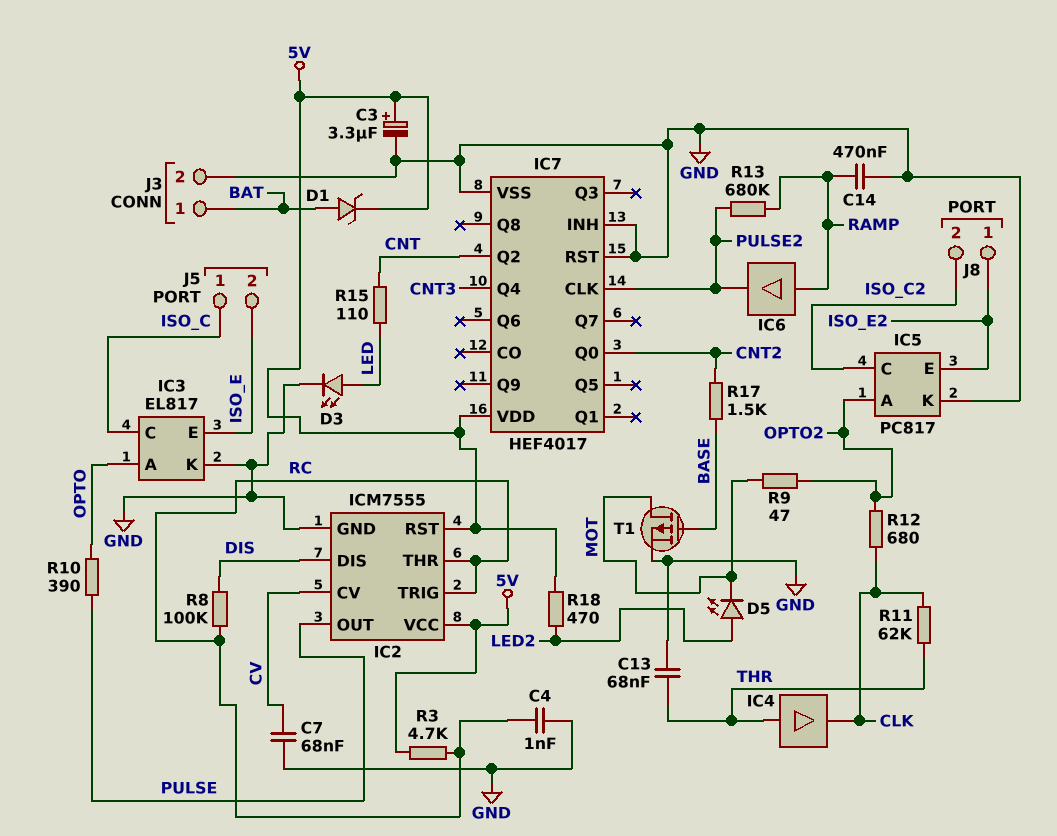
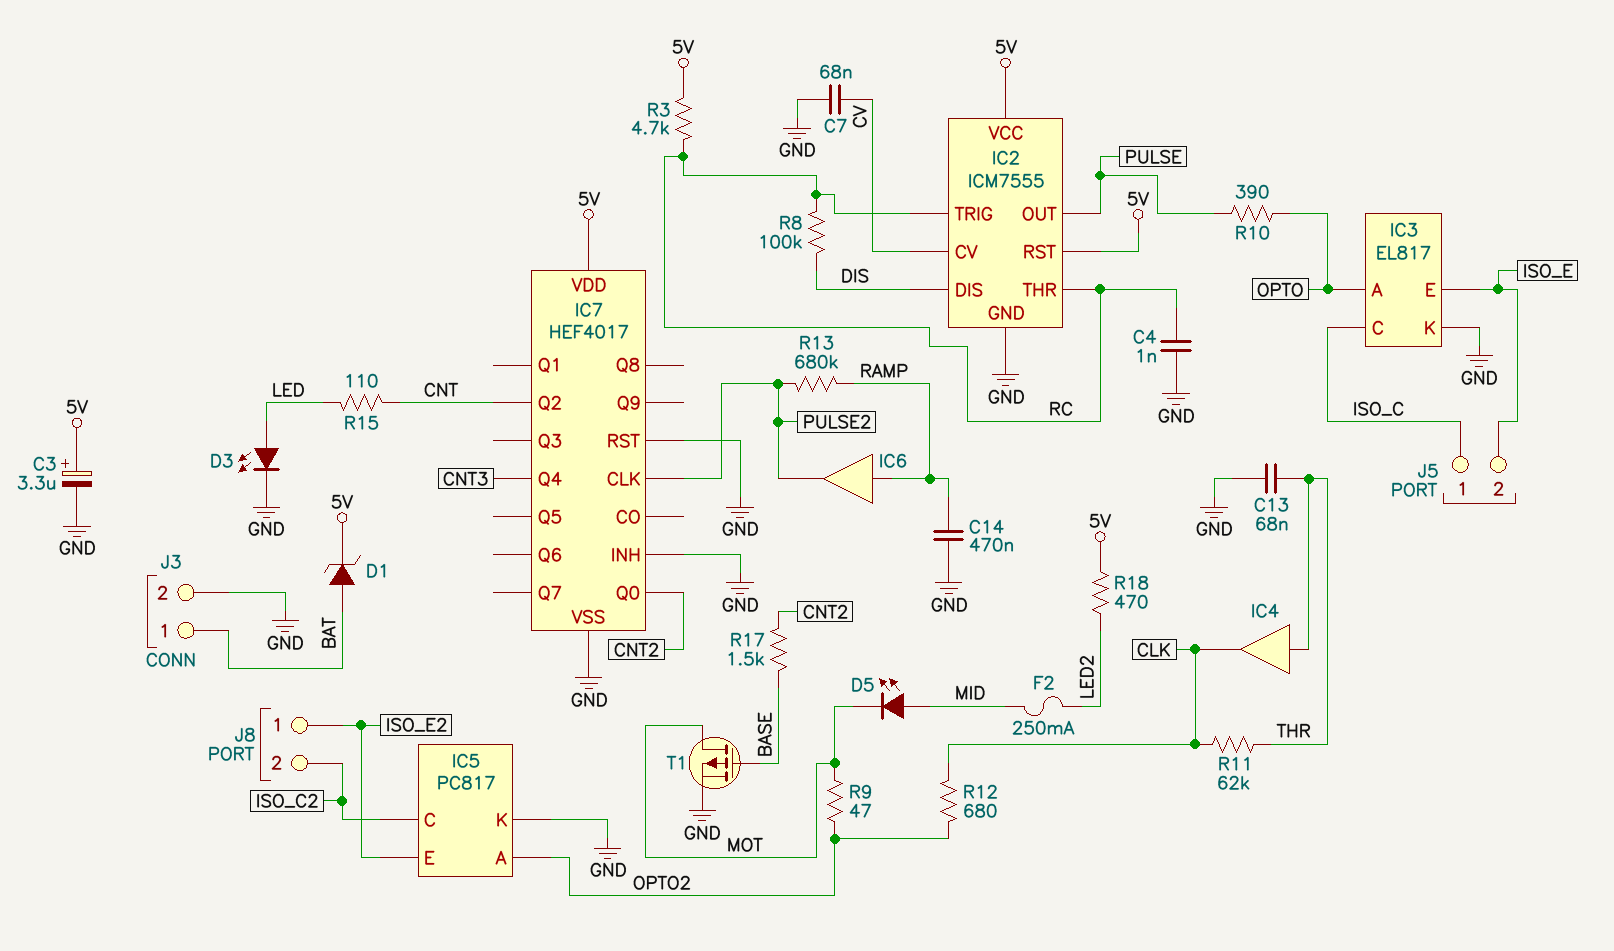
D5: LED (A LED2, K MOT) -> LED (A MID, K MOT)
F2: none -> 250mA (LED2, MID)

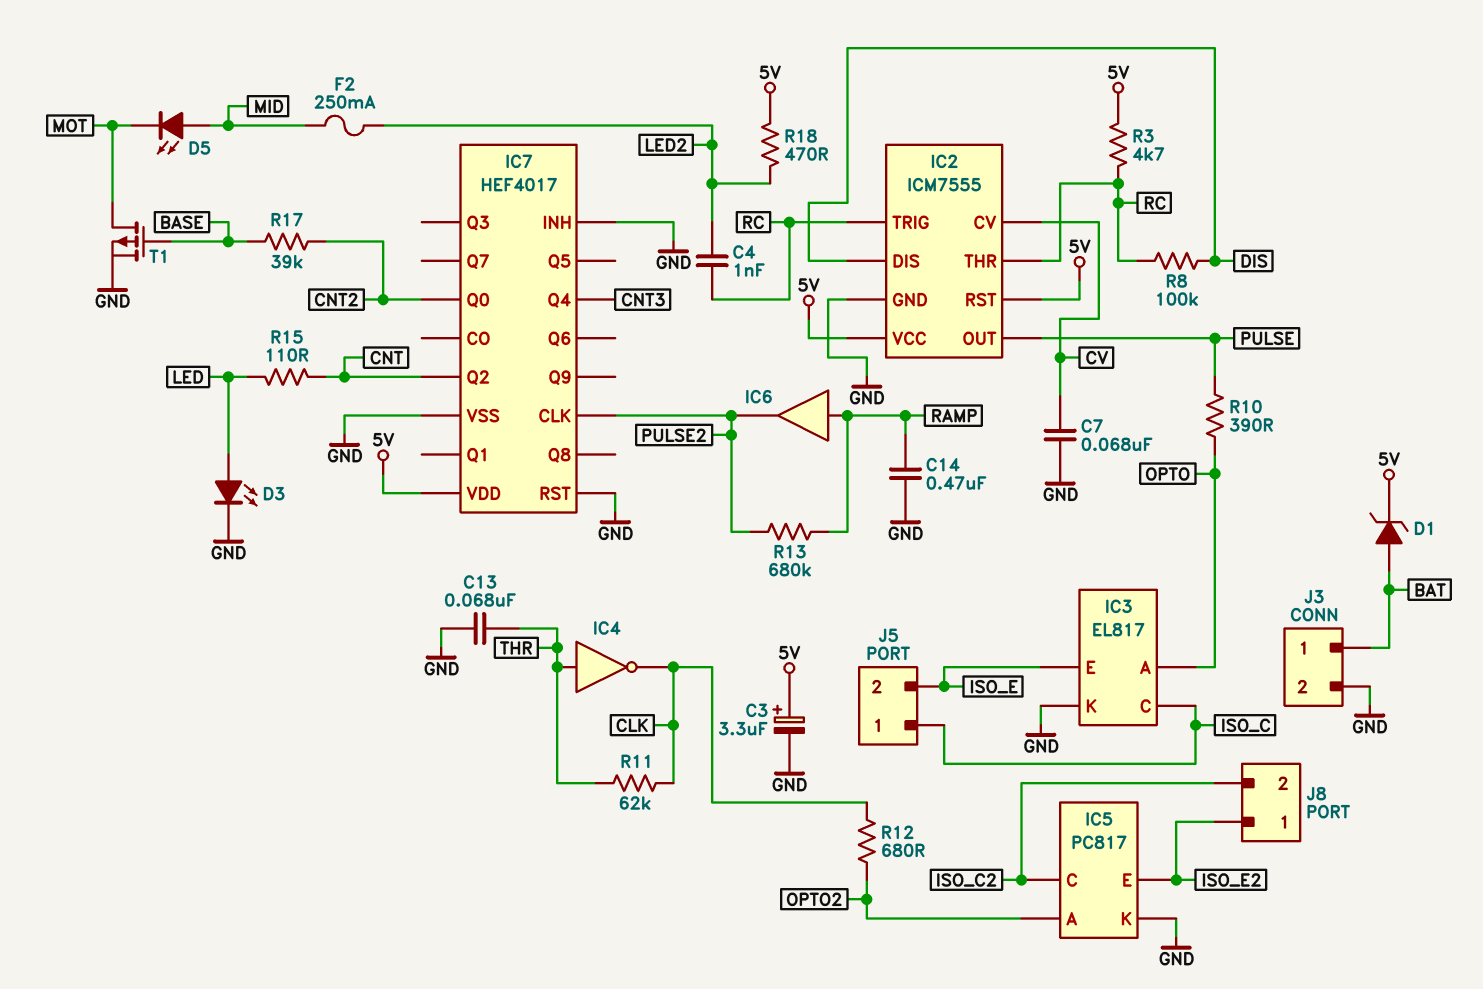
C4: 1nF (GND, RC) -> 1nF (LED2, RC)
IC4: buffer (in THR, out CLK) -> NOT (in THR, out CLK)
R9: 47 (MOT, OPTO2) -> none
R17: 1.5k (BASE, CNT2) -> 39k (BASE, CNT2)

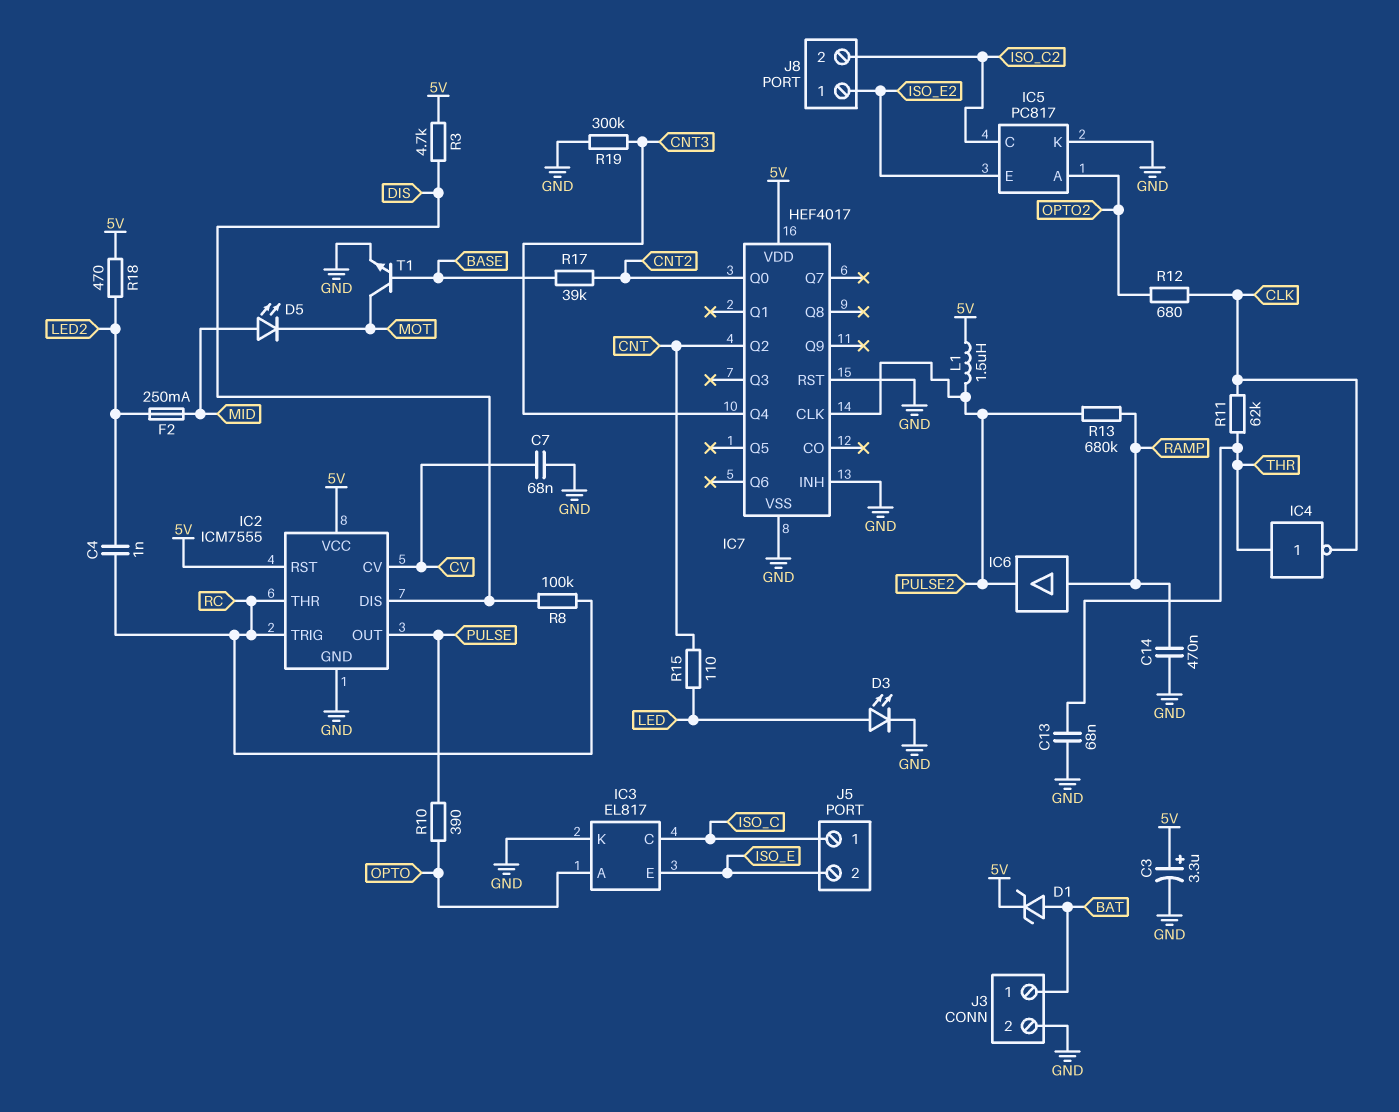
L1: none -> 1.5uH (5V, PULSE2)
R3: 4.7k (5V, RC) -> 4.7k (5V, DIS)
R19: none -> 300k (CNT3, GND)
T1: PMOS (G BASE, D MOT, S GND) -> NPN (B BASE, C MOT, E GND)

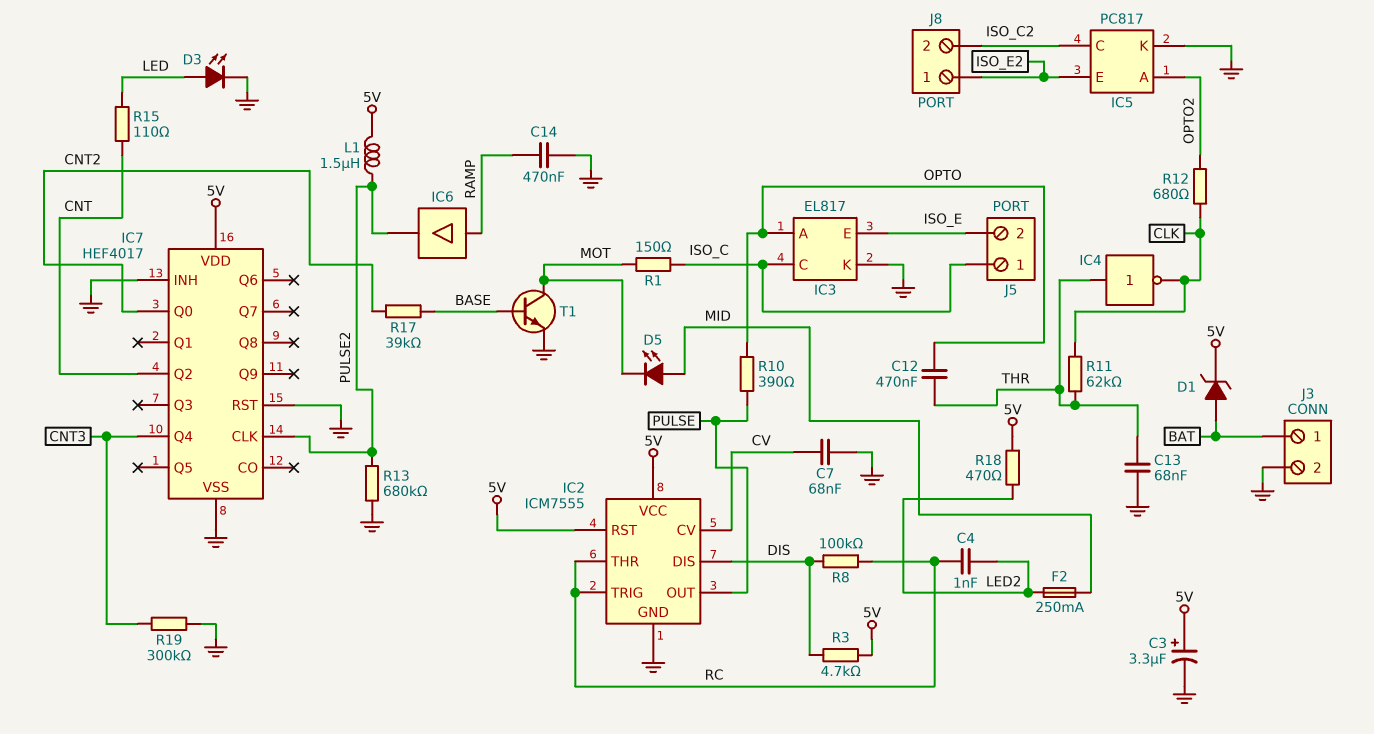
C12: none -> 470nF (OPTO, THR)
R1: none -> 150 (ISO_C, MOT)
R13: 680k (PULSE2, RAMP) -> 680k (GND, PULSE2)

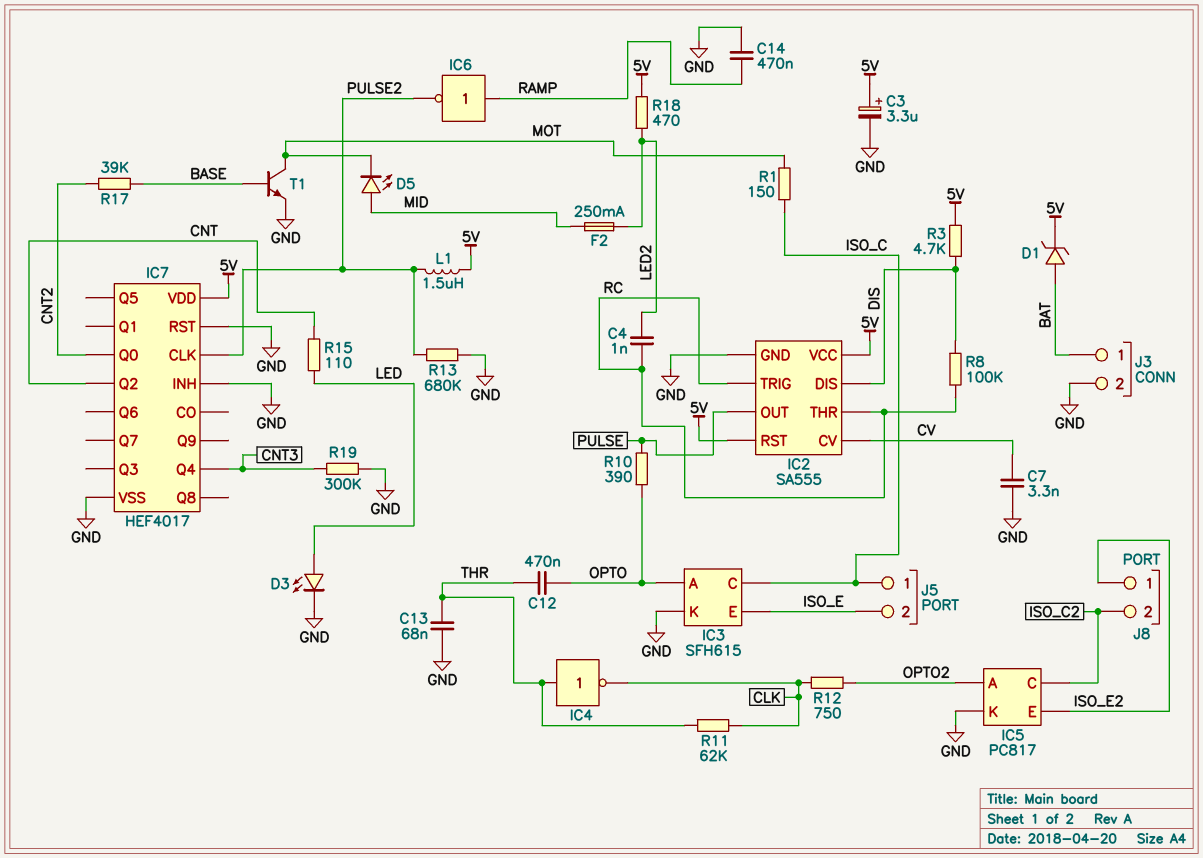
C7: 68nF (CV, GND) -> 3.3nF (CV, GND)
IC2: ICM7555 -> SA555
IC3: EL817 -> SFH615
IC6: buffer (in RAMP, out PULSE2) -> NOT (in RAMP, out PULSE2)
R12: 680 (CLK, OPTO2) -> 750 (CLK, OPTO2)

